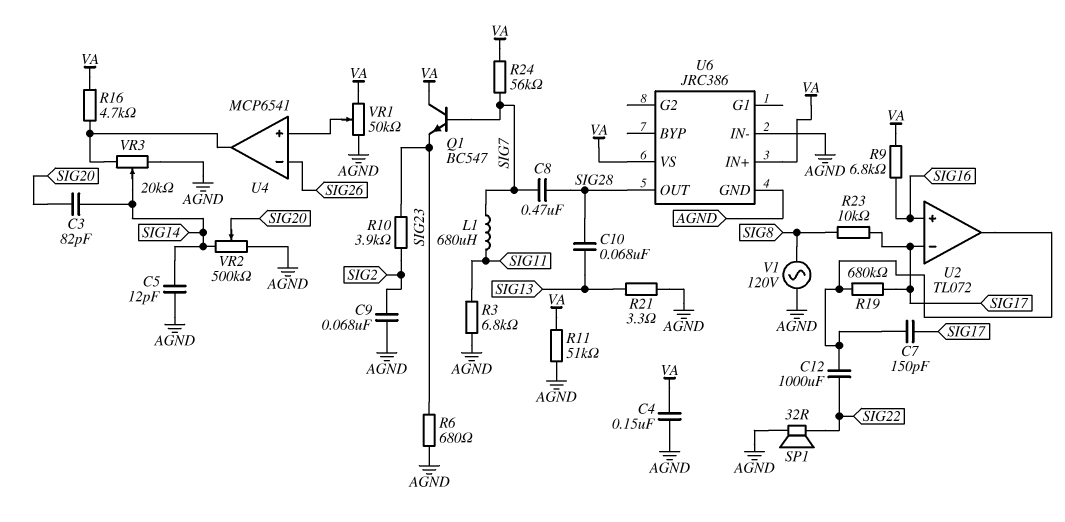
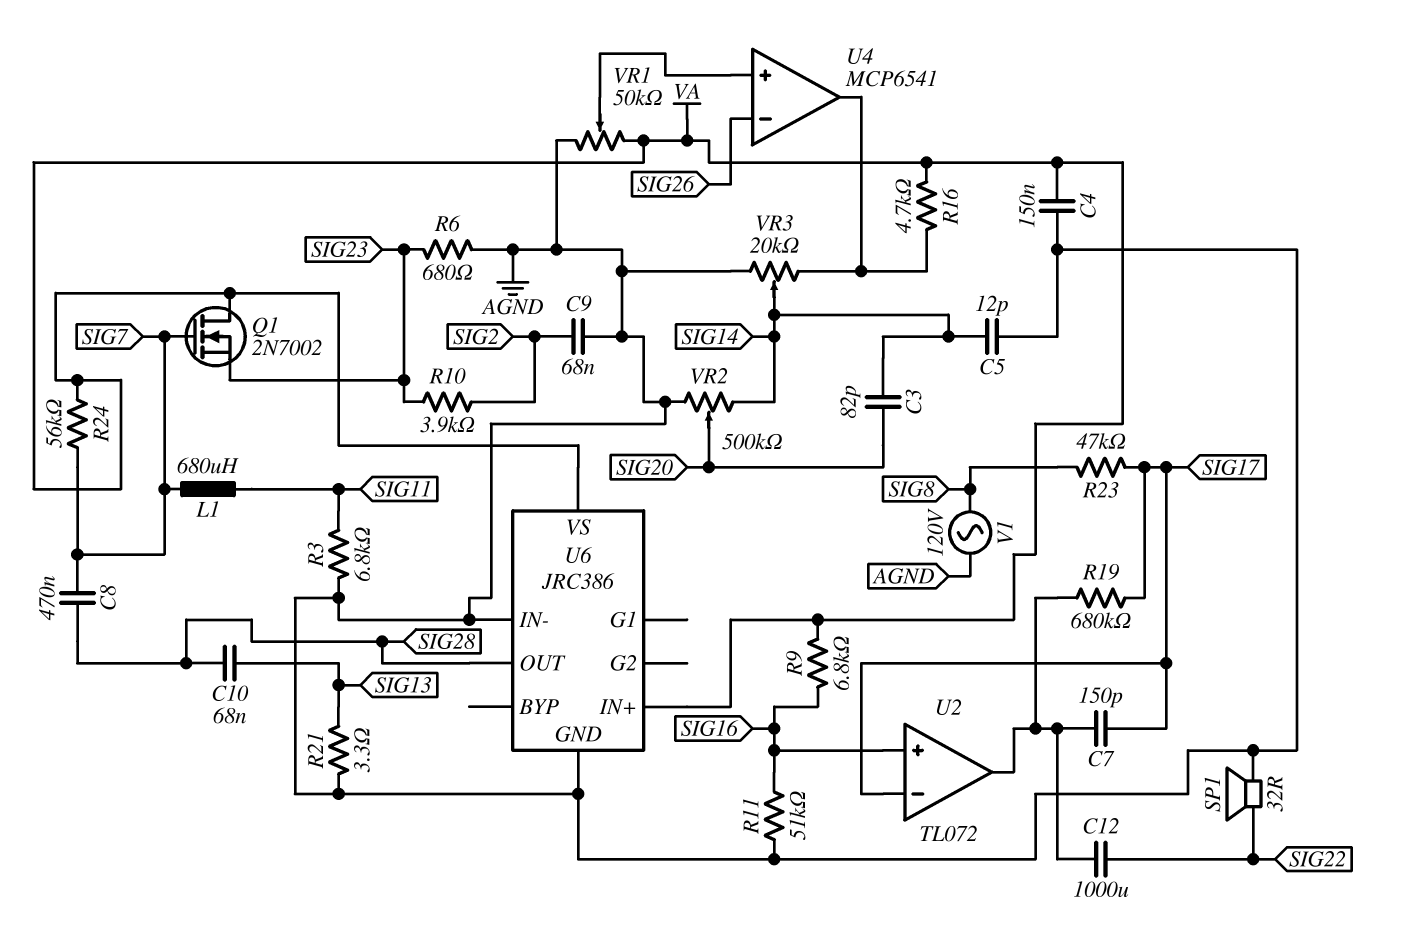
Q1: NPN BC547 (B SIG7, C VA, E SIG23) -> NMOS 2N7002 (G SIG7, D VA, S SIG23)
R11: 51k (AGND, VA) -> 51k (AGND, SIG16)
R23: 10k (SIG8, SIG17) -> 47k (SIG8, SIG17)

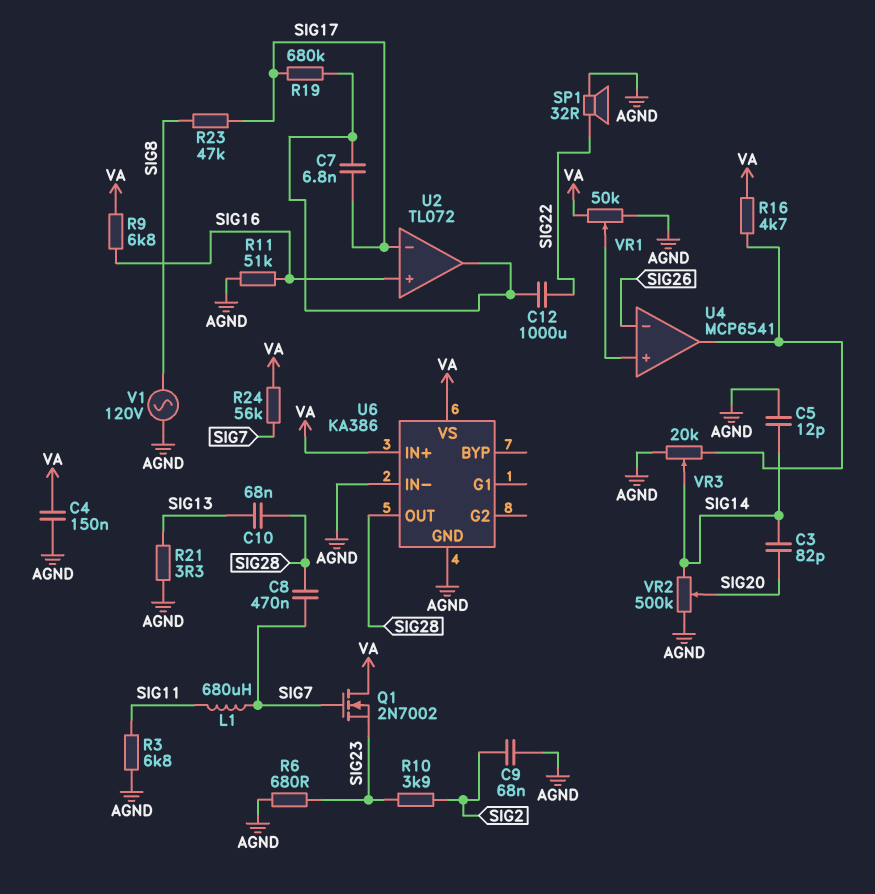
C7: 150pF (SIG17, U2/out) -> 6.8nF (SIG17, U2/out)
U6: JRC386 -> KA386

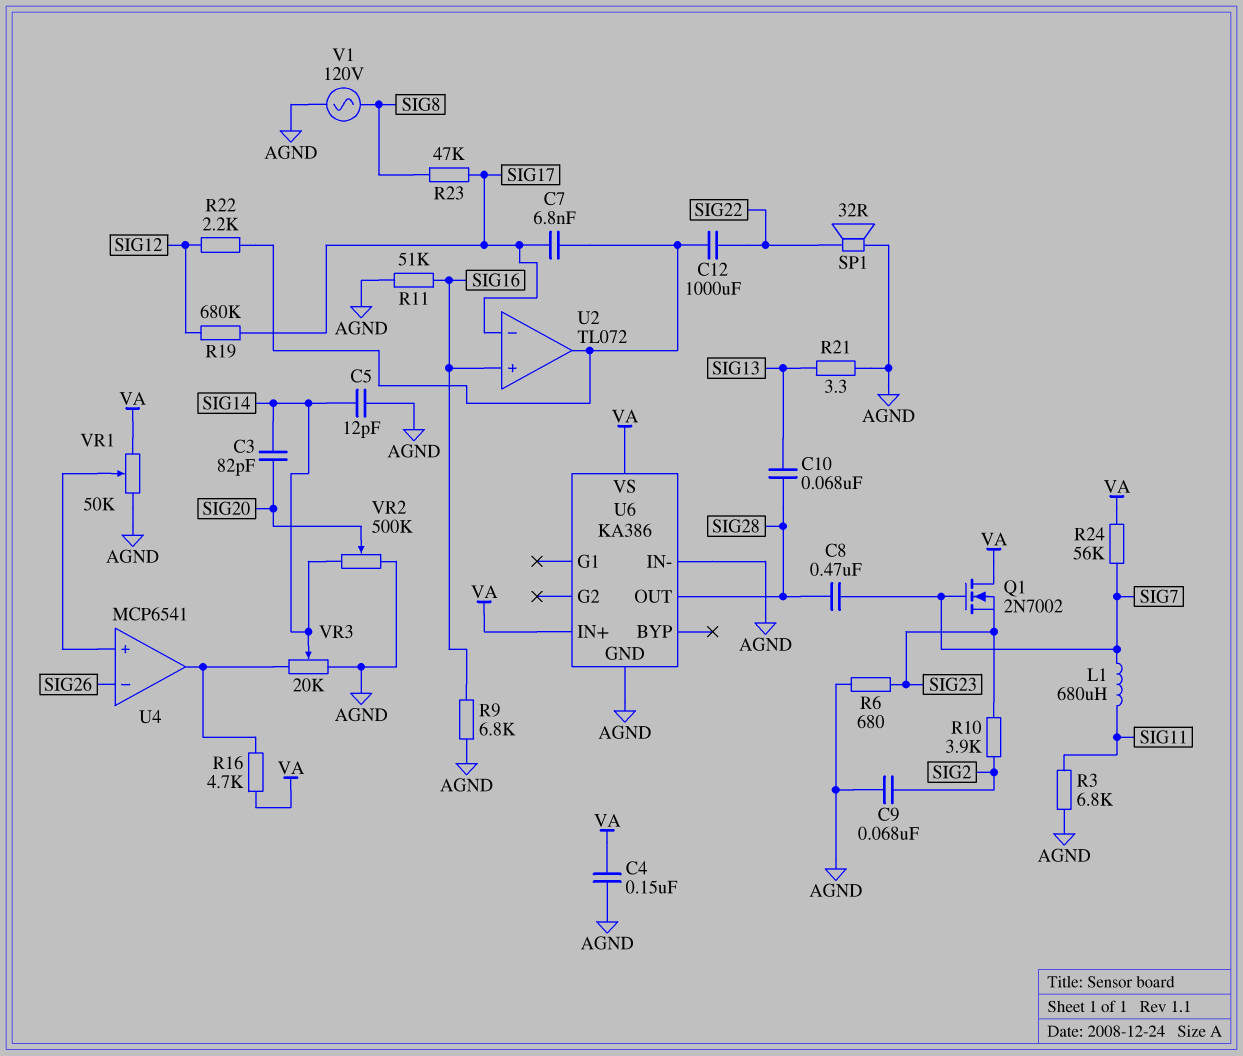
R9: 6.8k (SIG16, VA) -> 6.8k (AGND, SIG16)
R19: 680k (SIG17, U2/out) -> 680k (SIG12, SIG17)
R22: none -> 2.2k (SIG12, U2/out)

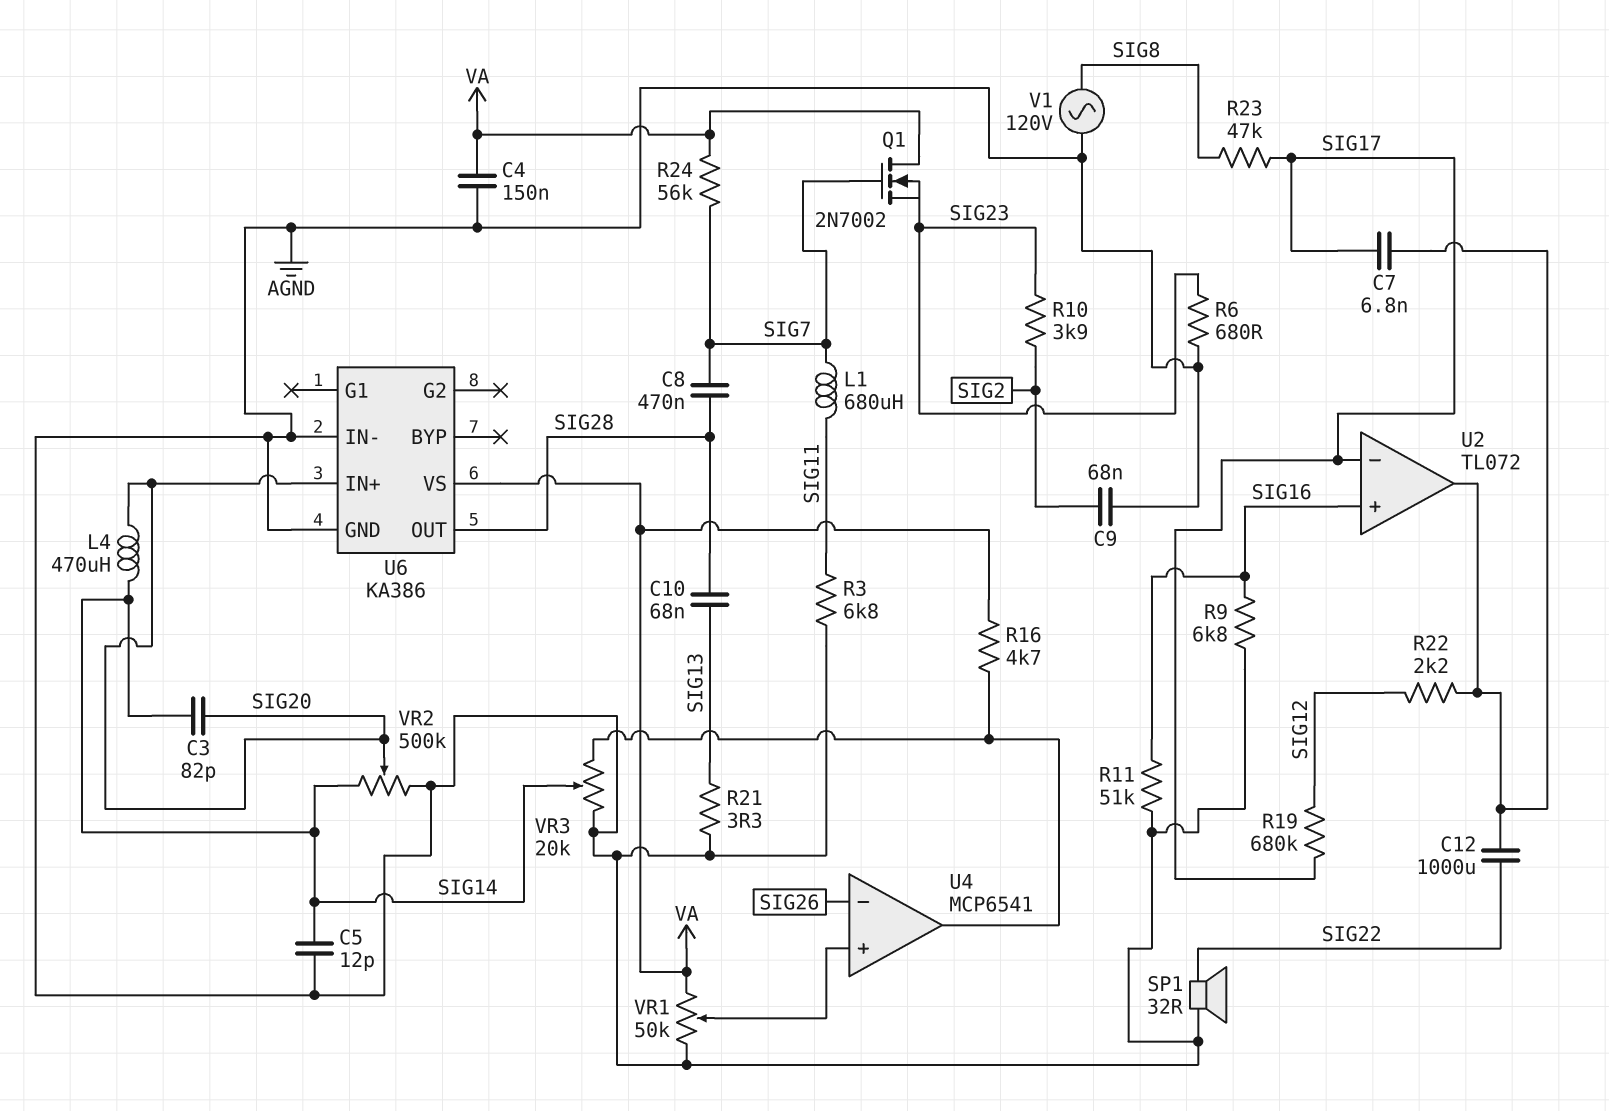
L4: none -> 470uH (SIG14, SIG20)
U6 pin IN+: VA -> SIG20

